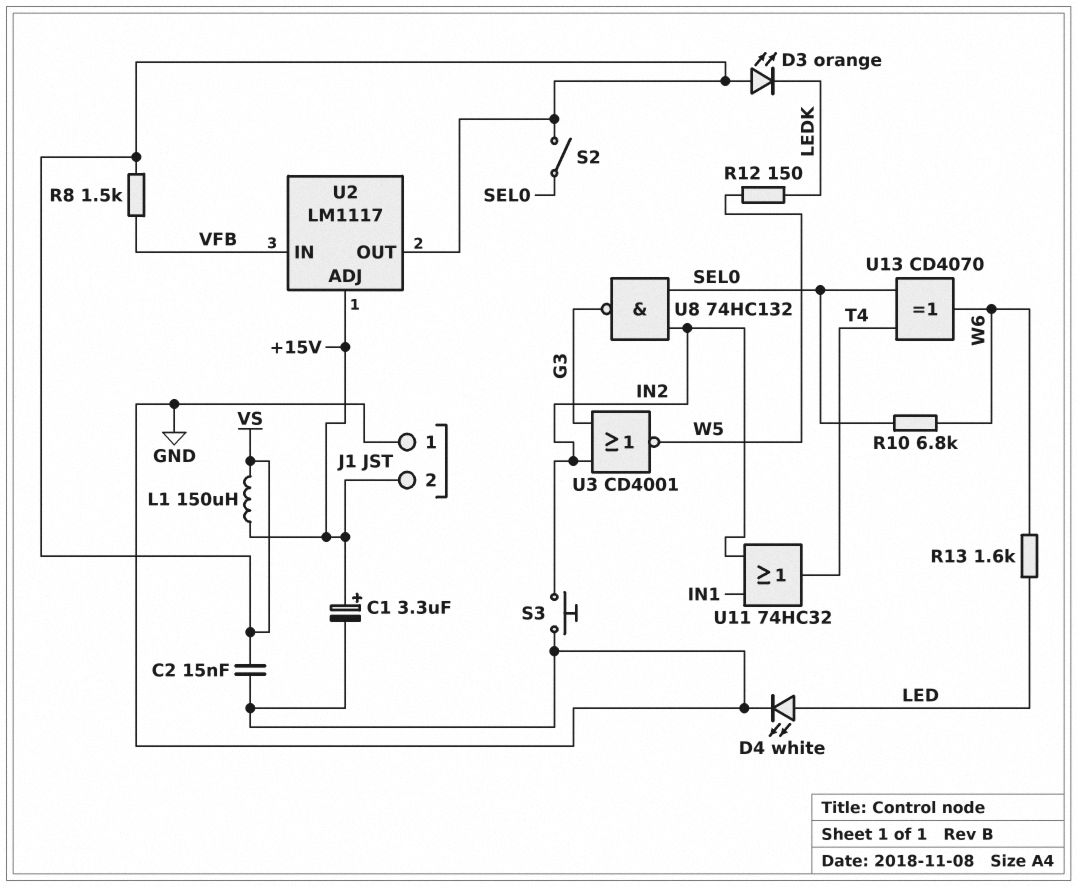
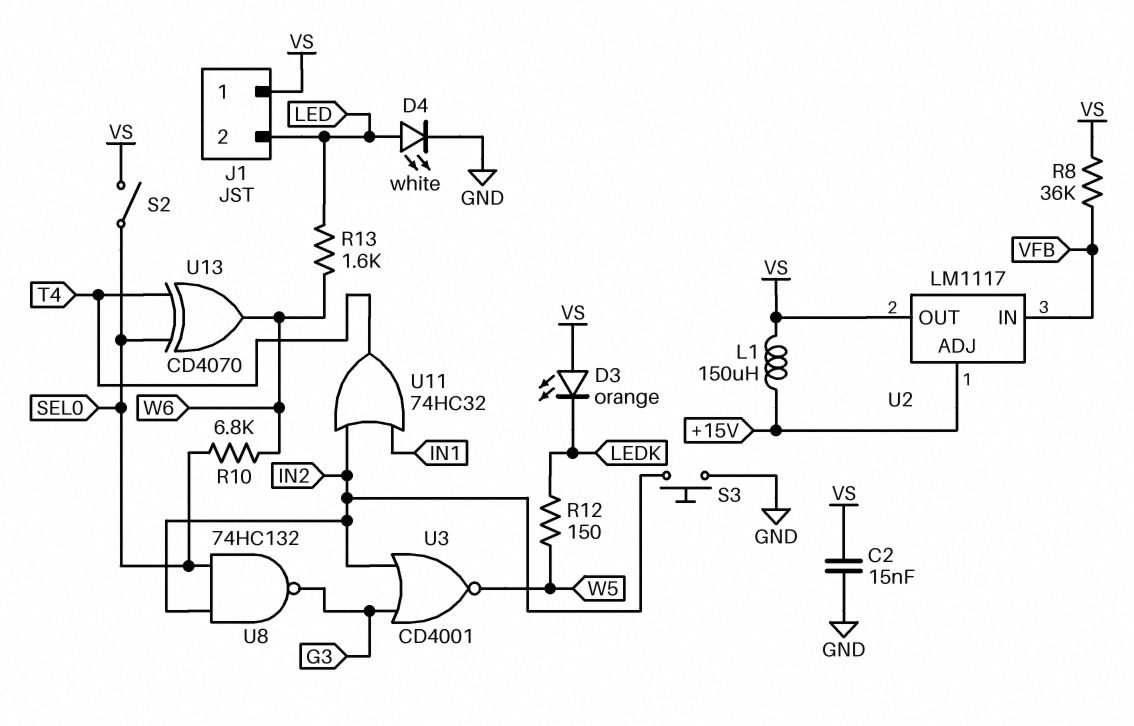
C1: 3.3uF (plus +15V, minus GND) -> none
J1 pin 1: GND -> VS
J1 pin 2: +15V -> LED
R8: 1.5k (VFB, VS) -> 36k (VFB, VS)

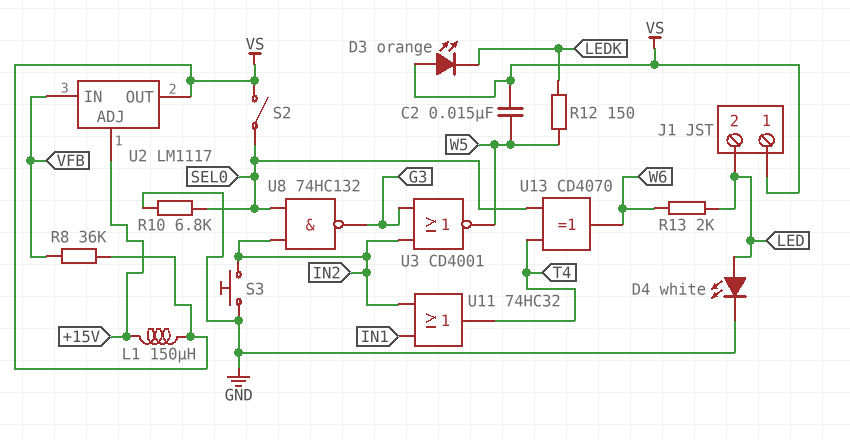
C2: 15nF (GND, VS) -> 15nF (VS, W5)
R10: 6.8k (SEL0, W6) -> 6.8k (GND, SEL0)
R13: 1.6k (LED, W6) -> 2k (LED, W6)

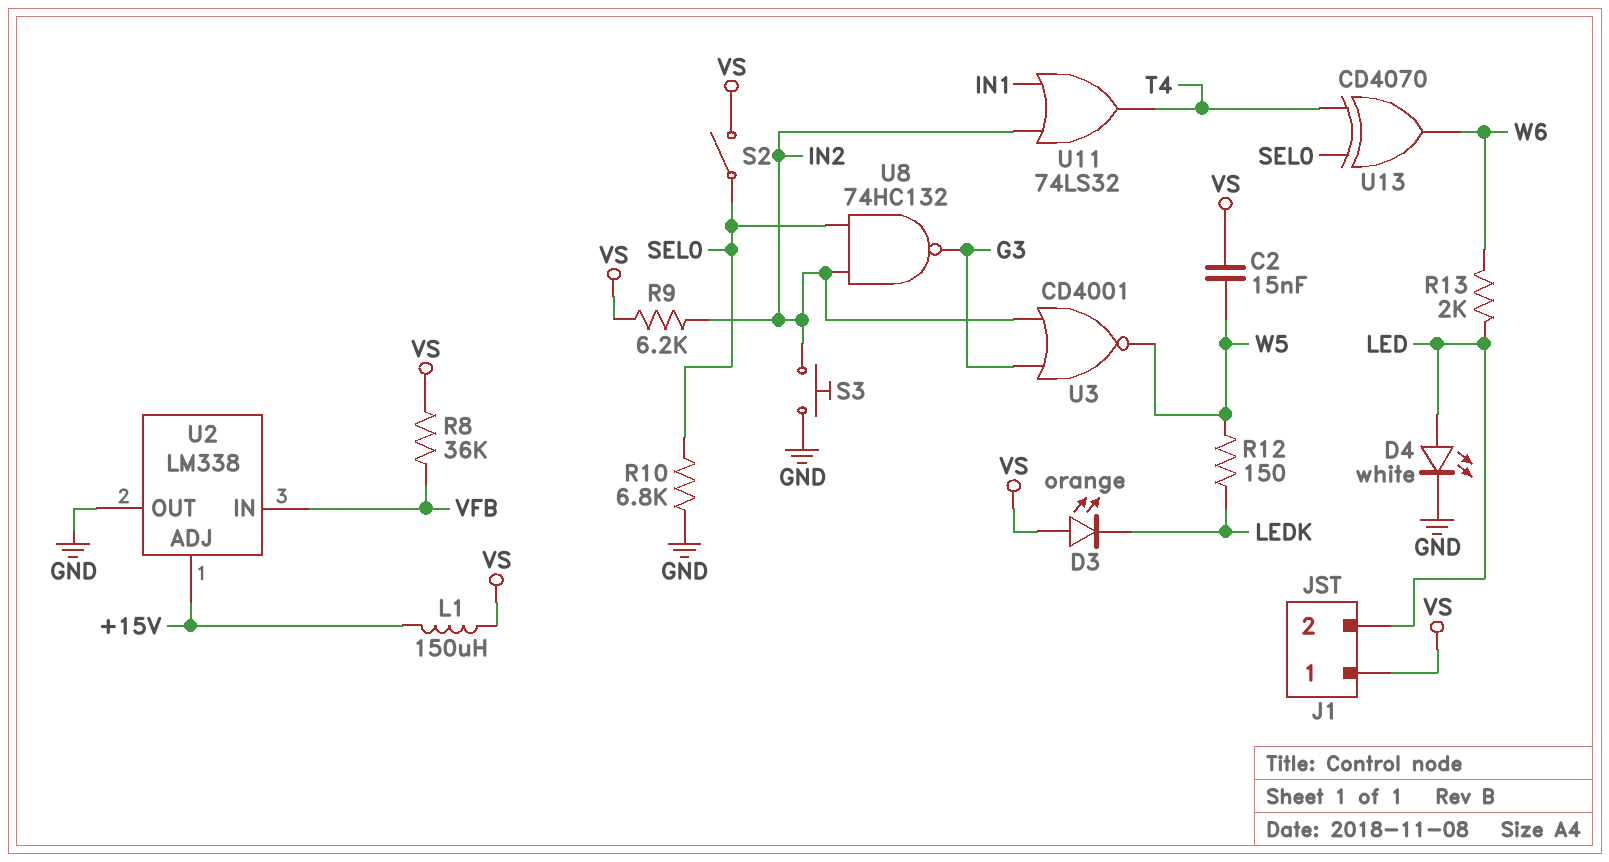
R9: none -> 6.2k (IN2, VS)
U2: LM1117 -> LM338
U2 pin OUT: VS -> GND
U11: OR 74HC32 (in IN1, in IN2, out T4) -> OR 74LS32 (in IN1, in IN2, out T4)

